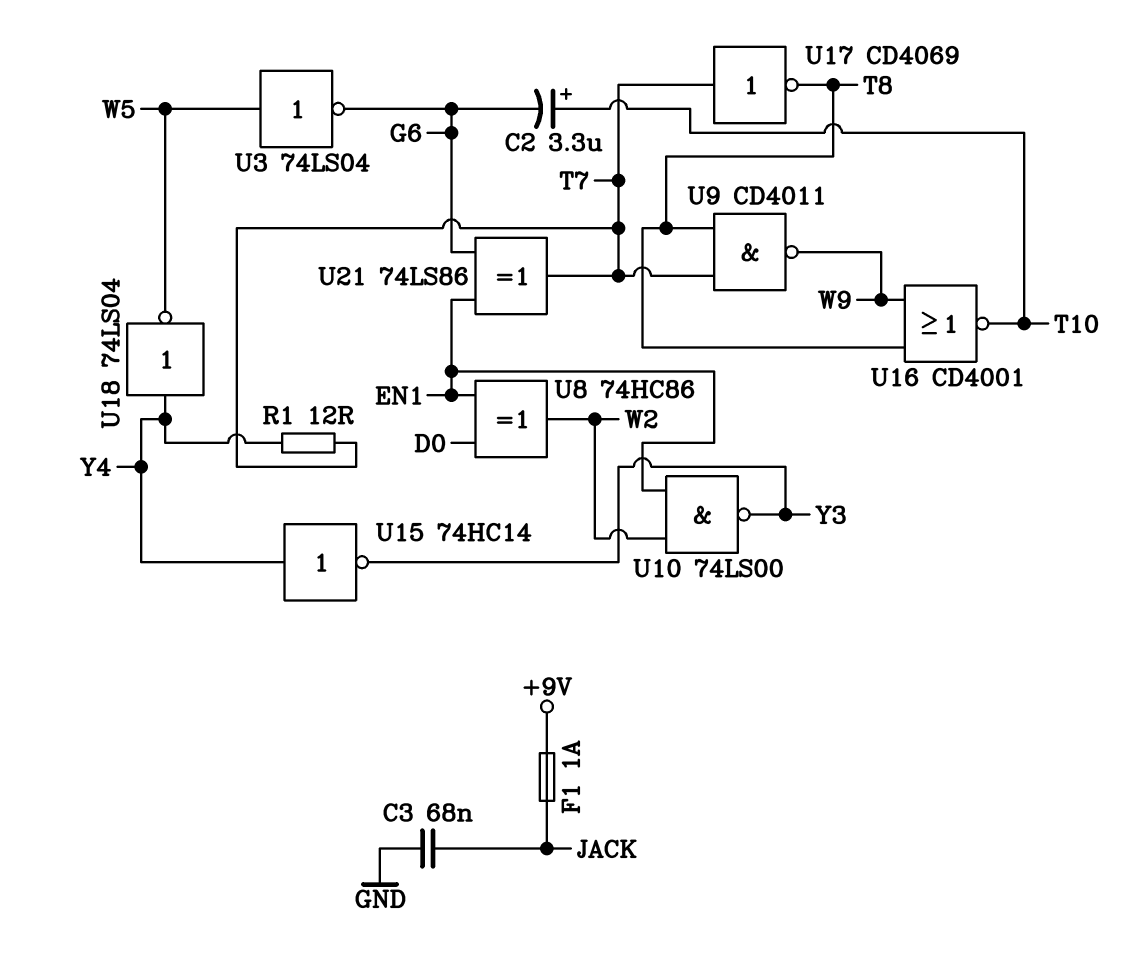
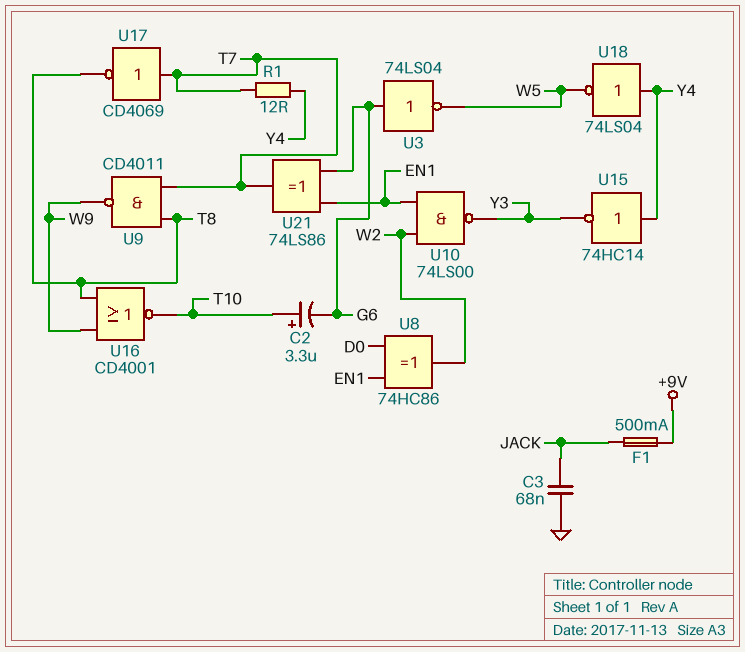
F1: 1A (+9V, JACK) -> 500mA (+9V, JACK)
U3: NOT 74LS04 (in W5, out G6) -> NOT 74LS04 (in G6, out W5)

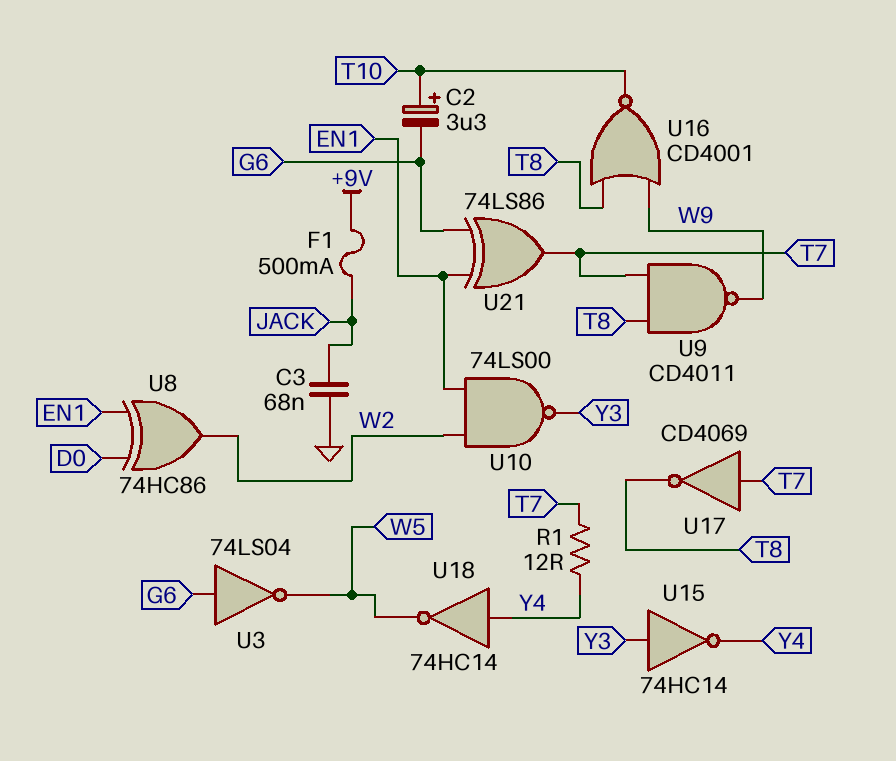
U15: NOT 74HC14 (in Y4, out Y3) -> NOT 74HC14 (in Y3, out Y4)
U18: NOT 74LS04 (in Y4, out W5) -> NOT 74HC14 (in Y4, out W5)

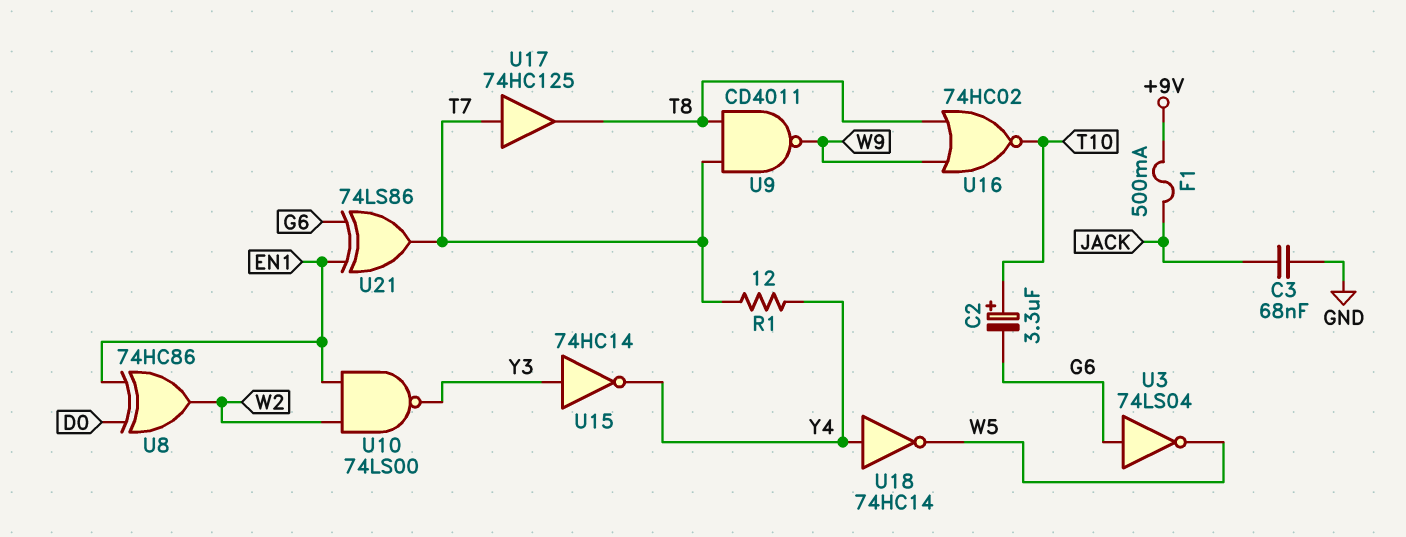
U16: NOR CD4001 (in T8, in W9, out T10) -> NOR 74HC02 (in T8, in W9, out T10)
U17: NOT CD4069 (in T7, out T8) -> buffer 74HC125 (in T7, out T8)

